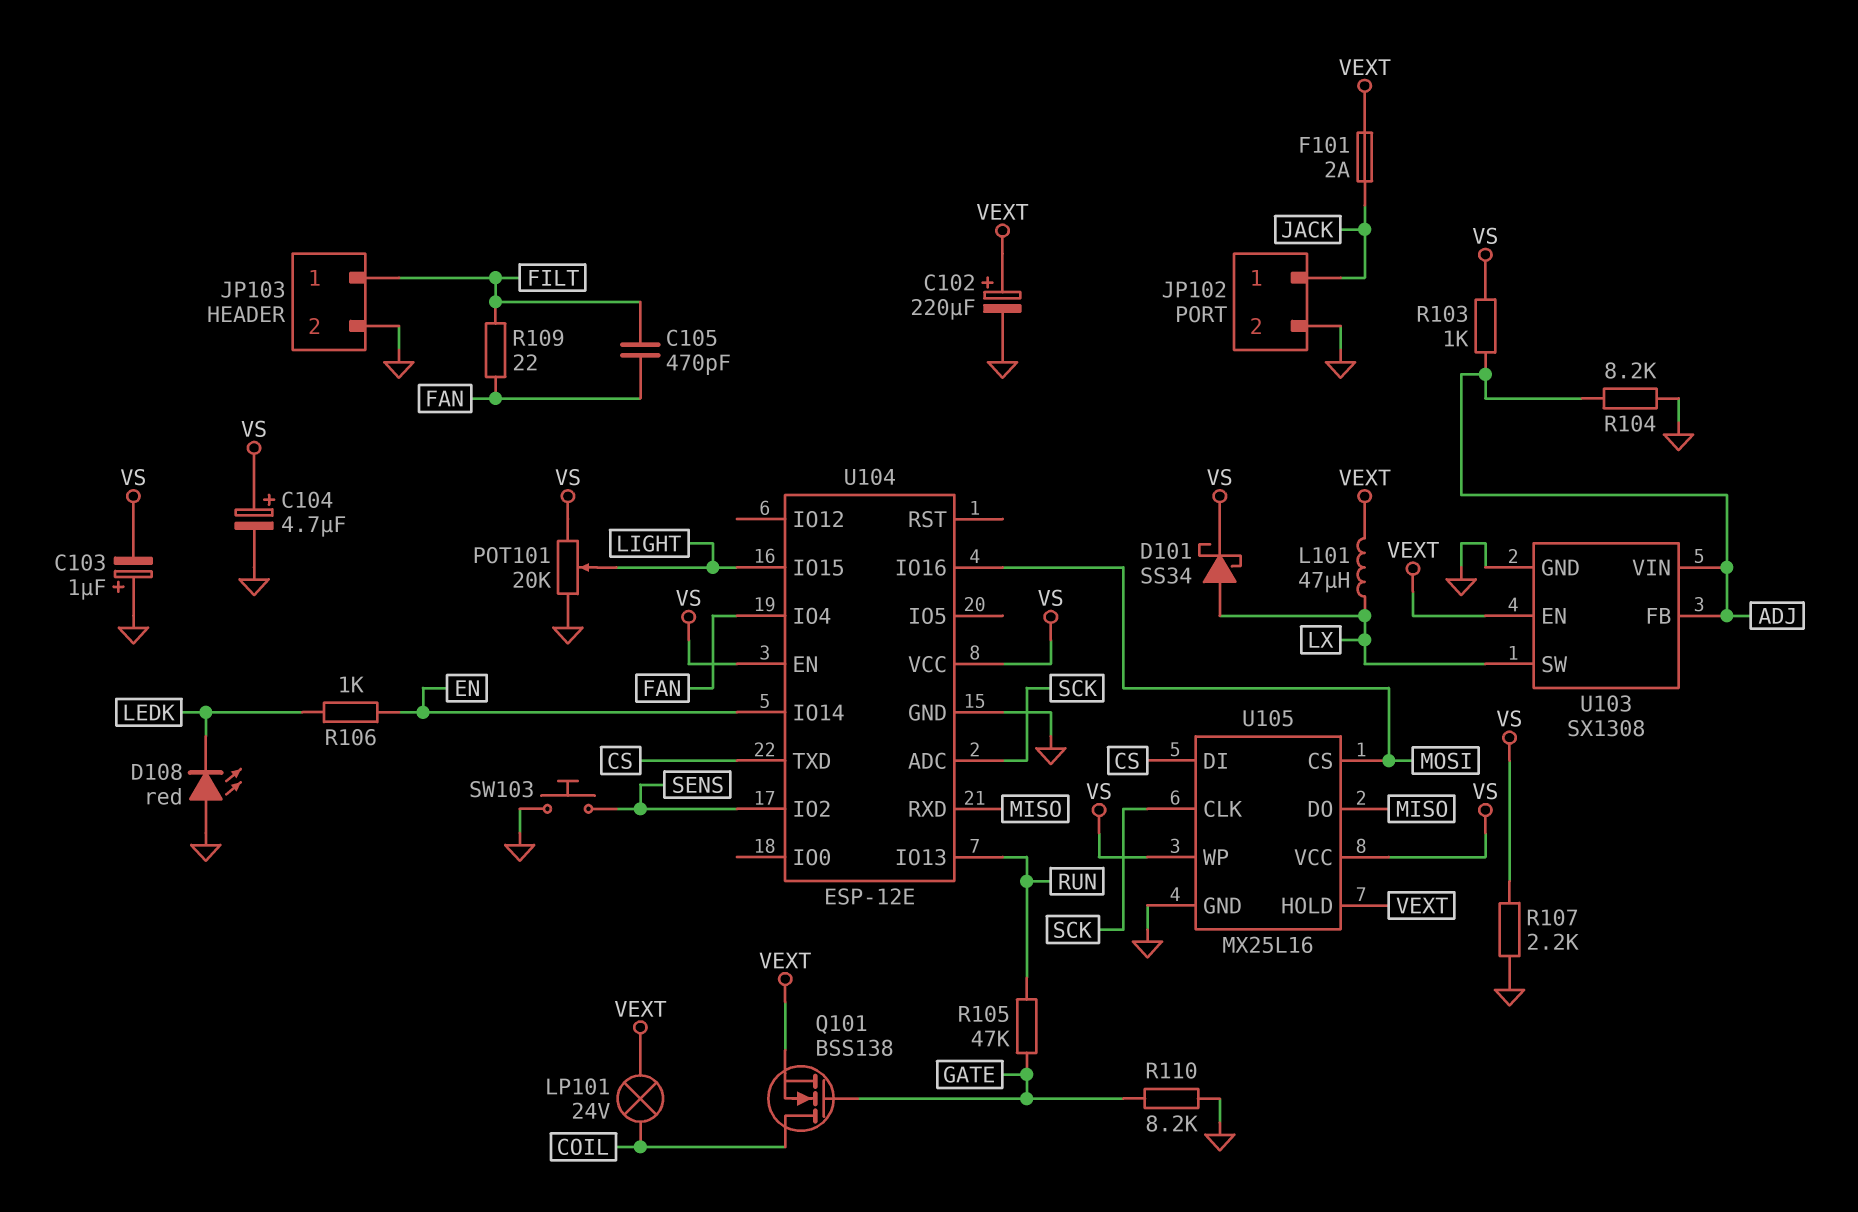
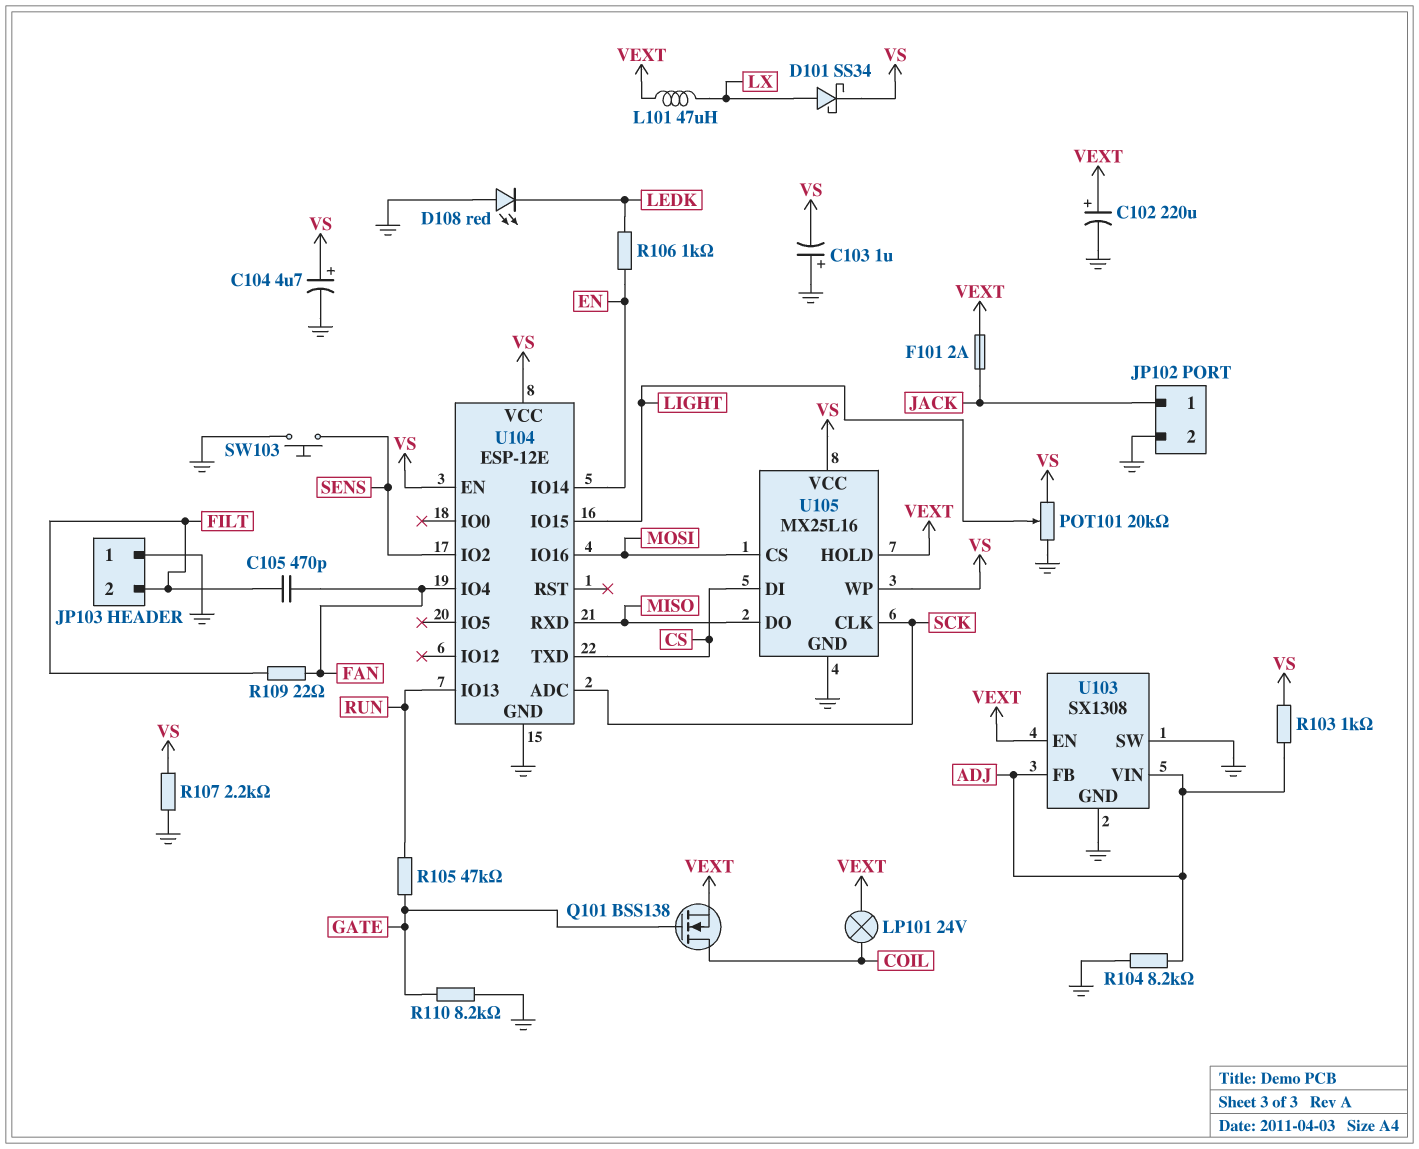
JP103 pin 1: FILT -> GND
JP103 pin 2: GND -> FILT
U103 pin SW: LX -> GND

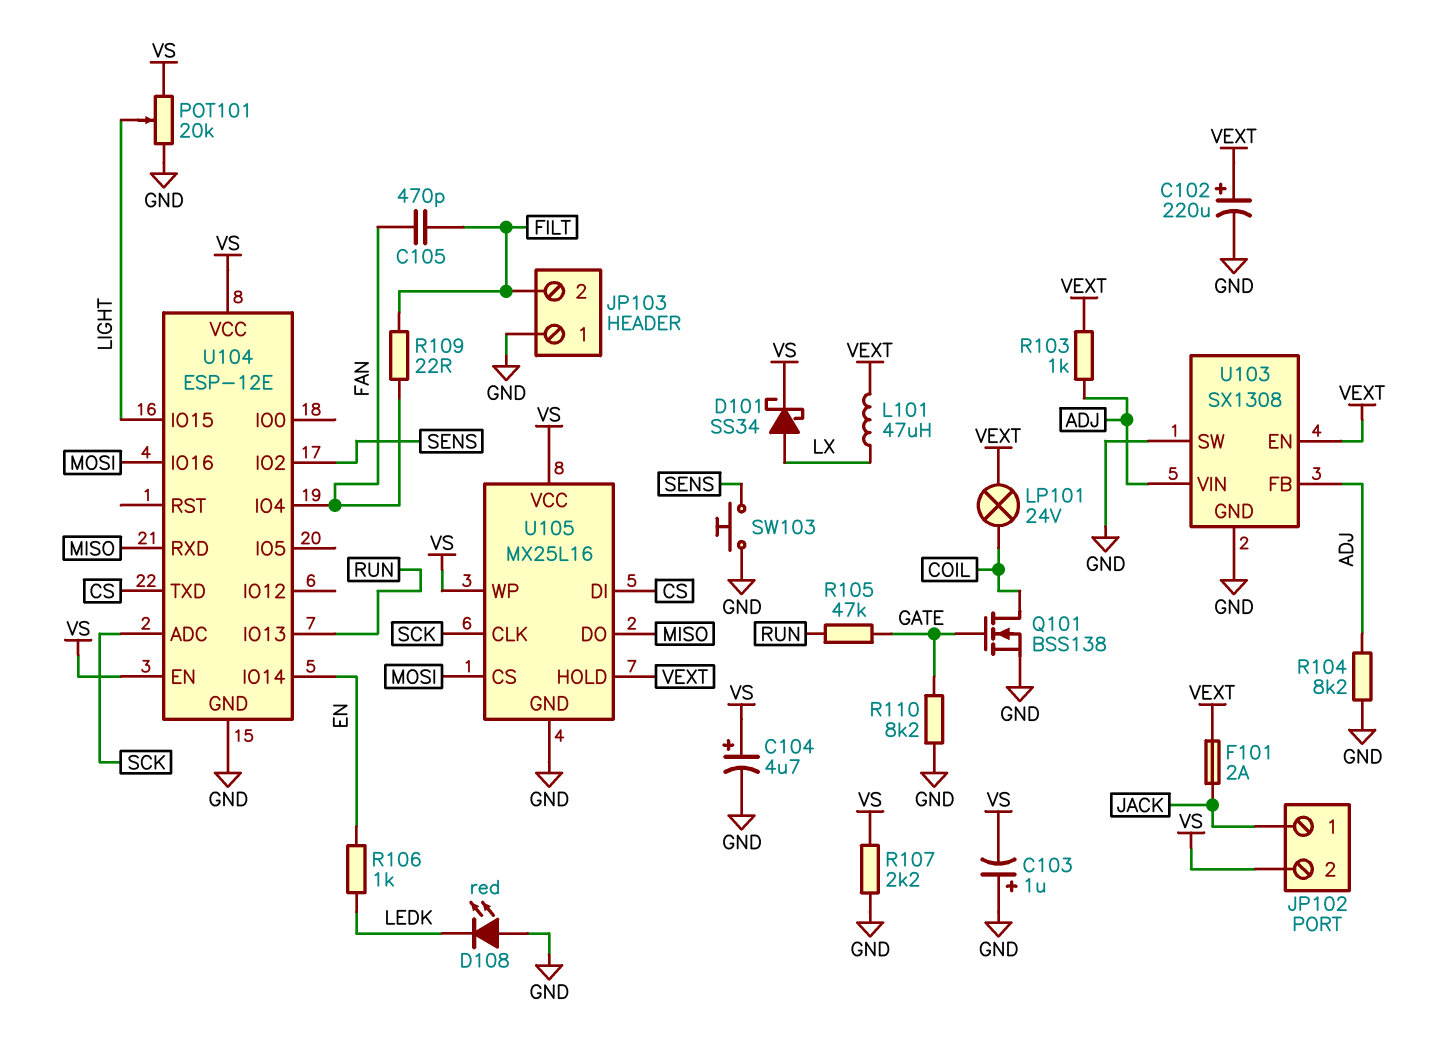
JP102 pin 2: GND -> VS
Q101: NMOS BSS138 (G GATE, D COIL, S VEXT) -> NMOS BSS138 (G GATE, D COIL, S GND)
R103: 1k (ADJ, VS) -> 1k (ADJ, VEXT)

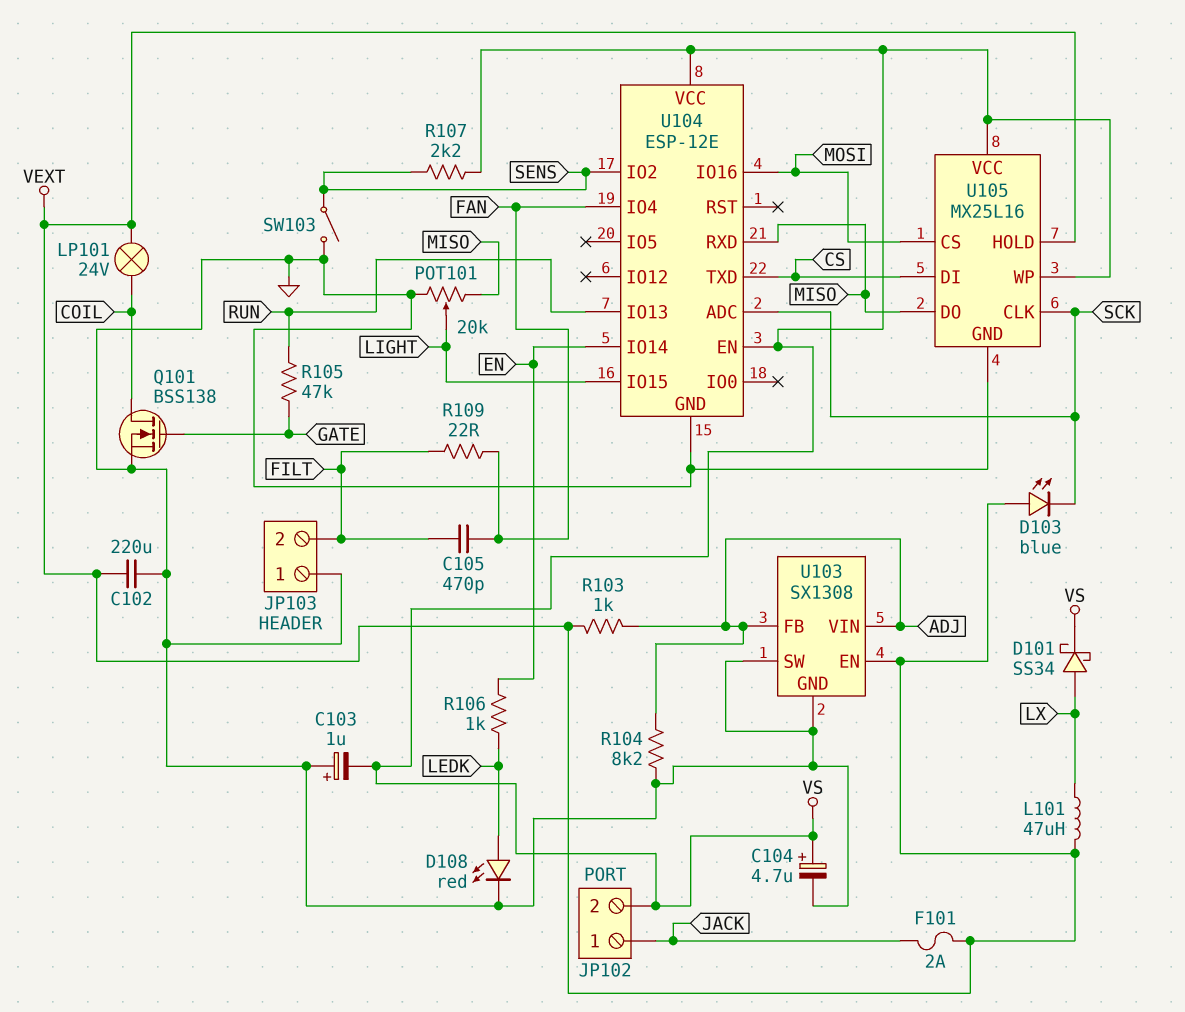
C102: 220uF (plus VEXT, minus GND) -> 220uF (GND, VEXT)
D103: none -> LED blue (A VEXT, K SCK)
D108: LED red (A GND, K LEDK) -> LED red (A LEDK, K GND)
POT101: 20k (GND, VS, wiper LIGHT) -> 20k (GND, MISO, wiper LIGHT)
R107: 2.2k (GND, VS) -> 2.2k (SENS, VS)
R110: 8.2k (GATE, GND) -> none
SW103: button (GND, SENS) -> switch (GND, SENS)

